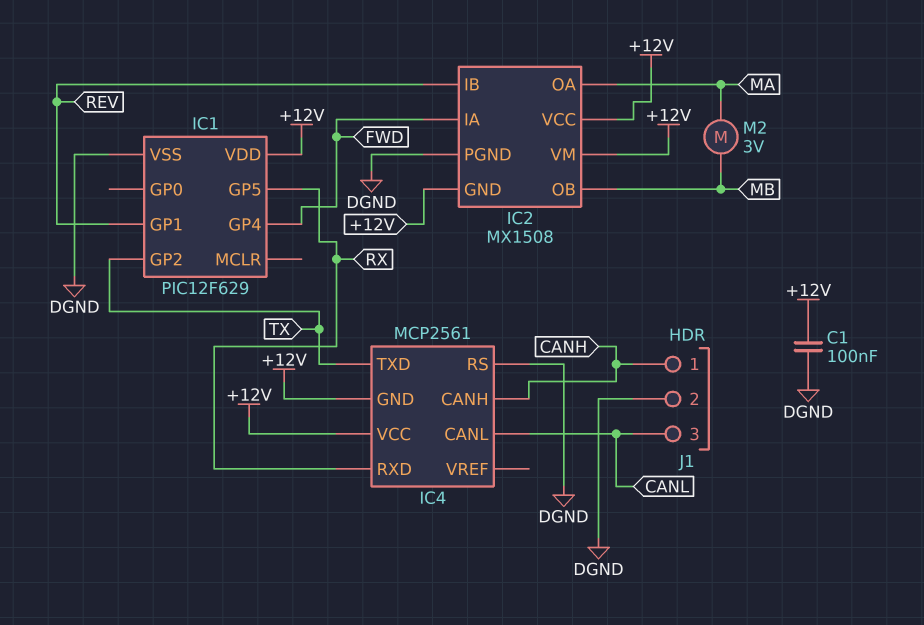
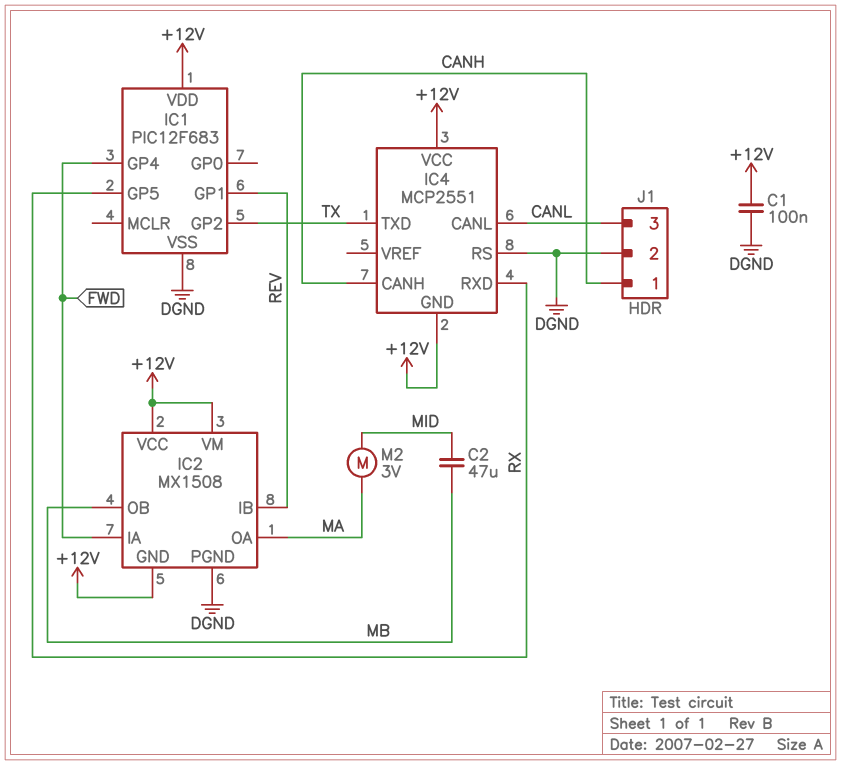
C2: none -> 47uF (MB, MID)
IC1: PIC12F629 -> PIC12F683
IC4: MCP2561 -> MCP2551
M2: motor 3V (MA, MB) -> motor 3V (MA, MID)

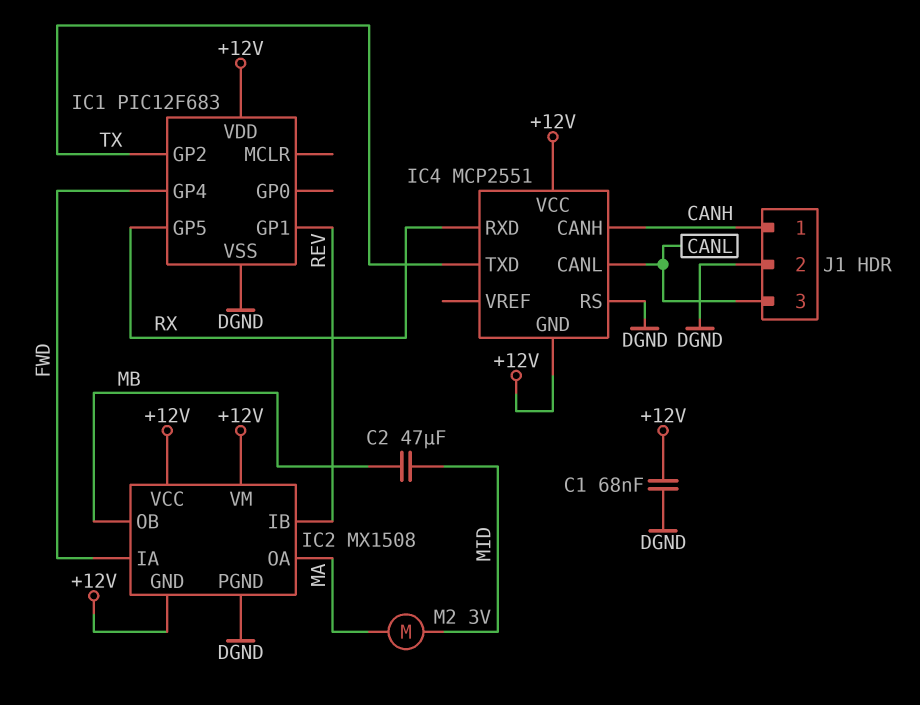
C1: 100nF (+12V, DGND) -> 68nF (+12V, DGND)

